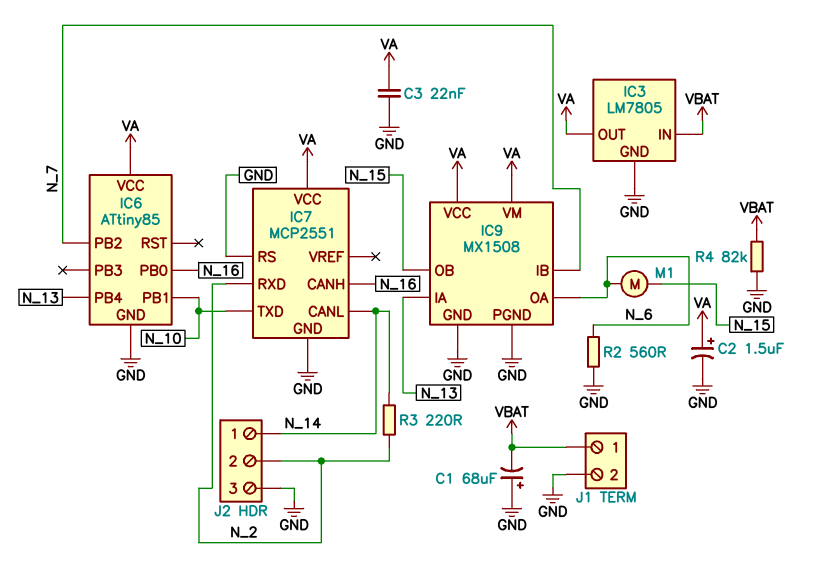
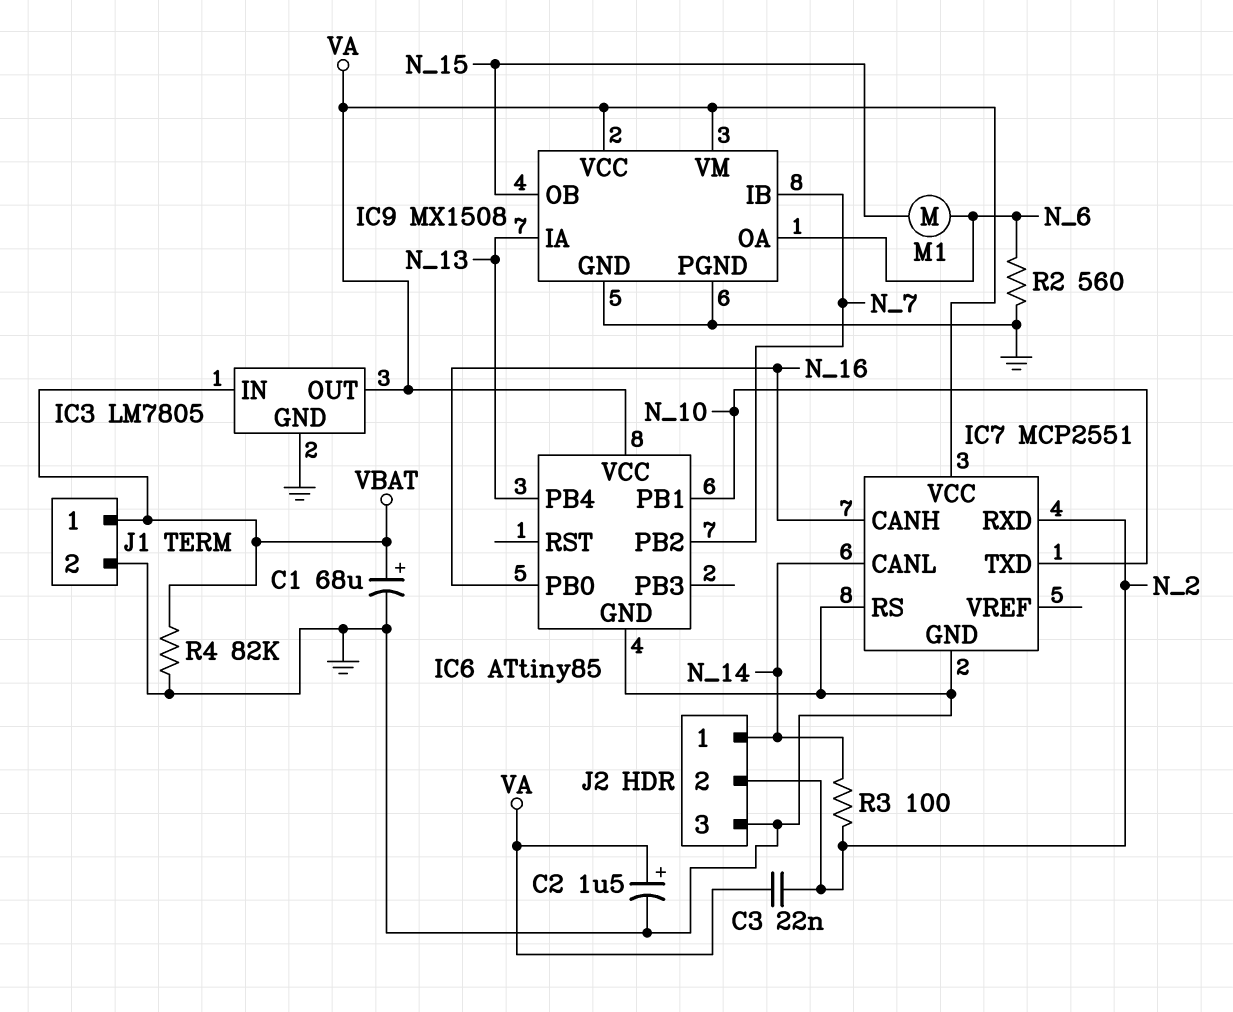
C1: 68uF (plus GND, minus VBAT) -> 68uF (plus VBAT, minus GND)
C3: 22nF (GND, VA) -> 22nF (N_2, VA)
R3: 220 (N_2, N_14) -> 100 (N_2, N_14)

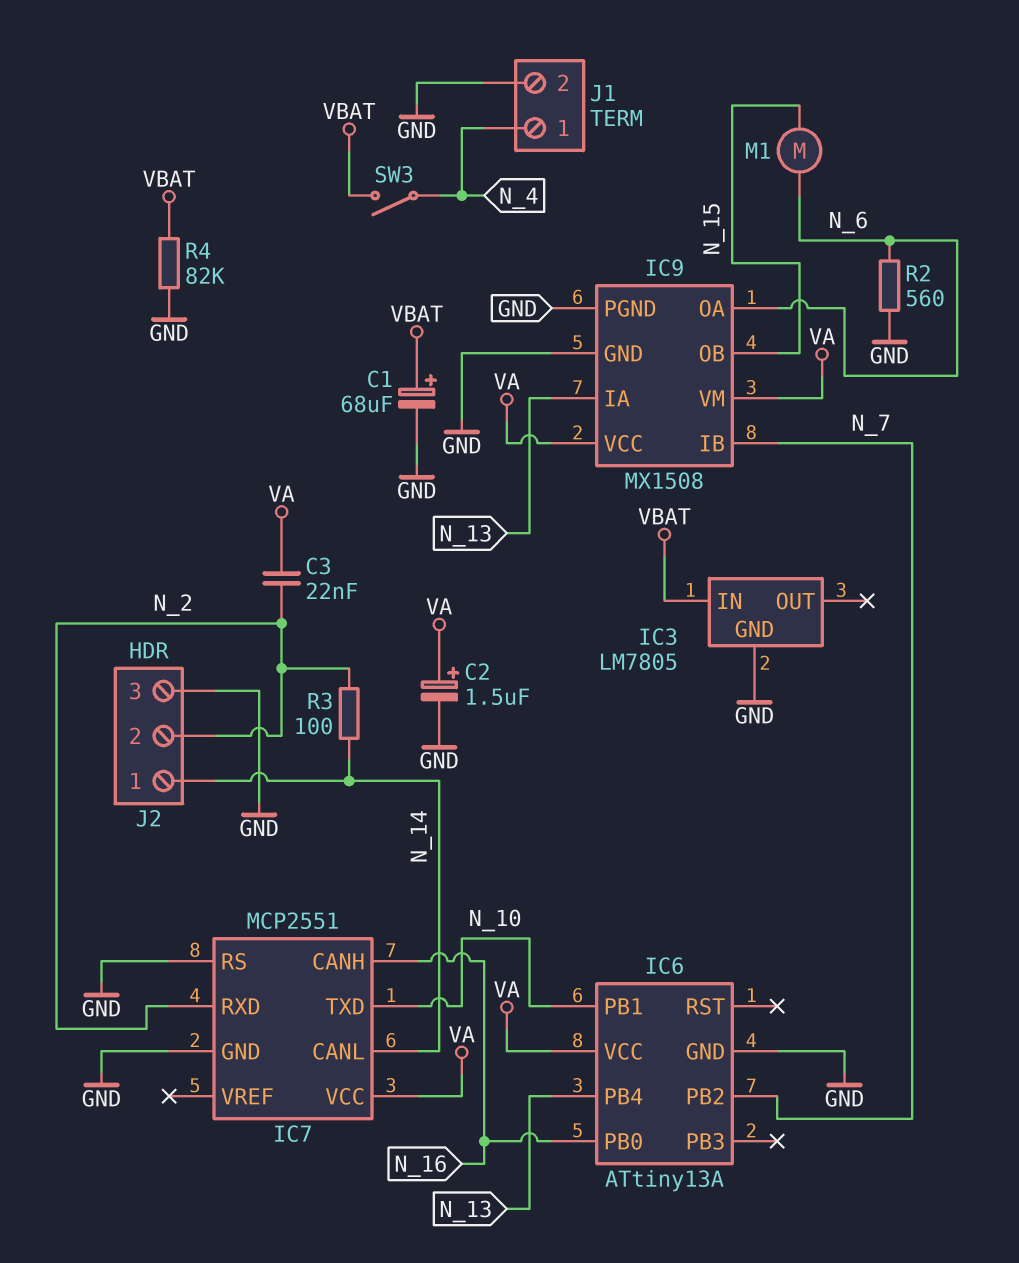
IC3 pin OUT: VA -> none
IC6: ATtiny85 -> ATtiny13A
J1 pin 1: VBAT -> N_4
SW3: none -> switch (N_4, VBAT)

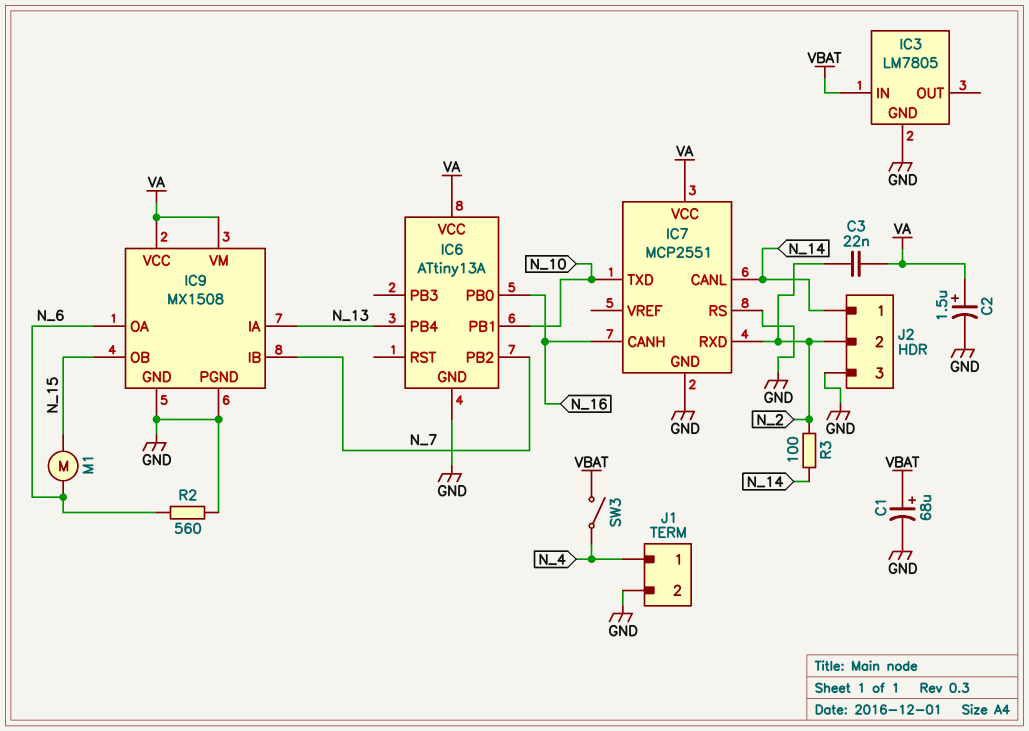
R4: 82k (GND, VBAT) -> none

